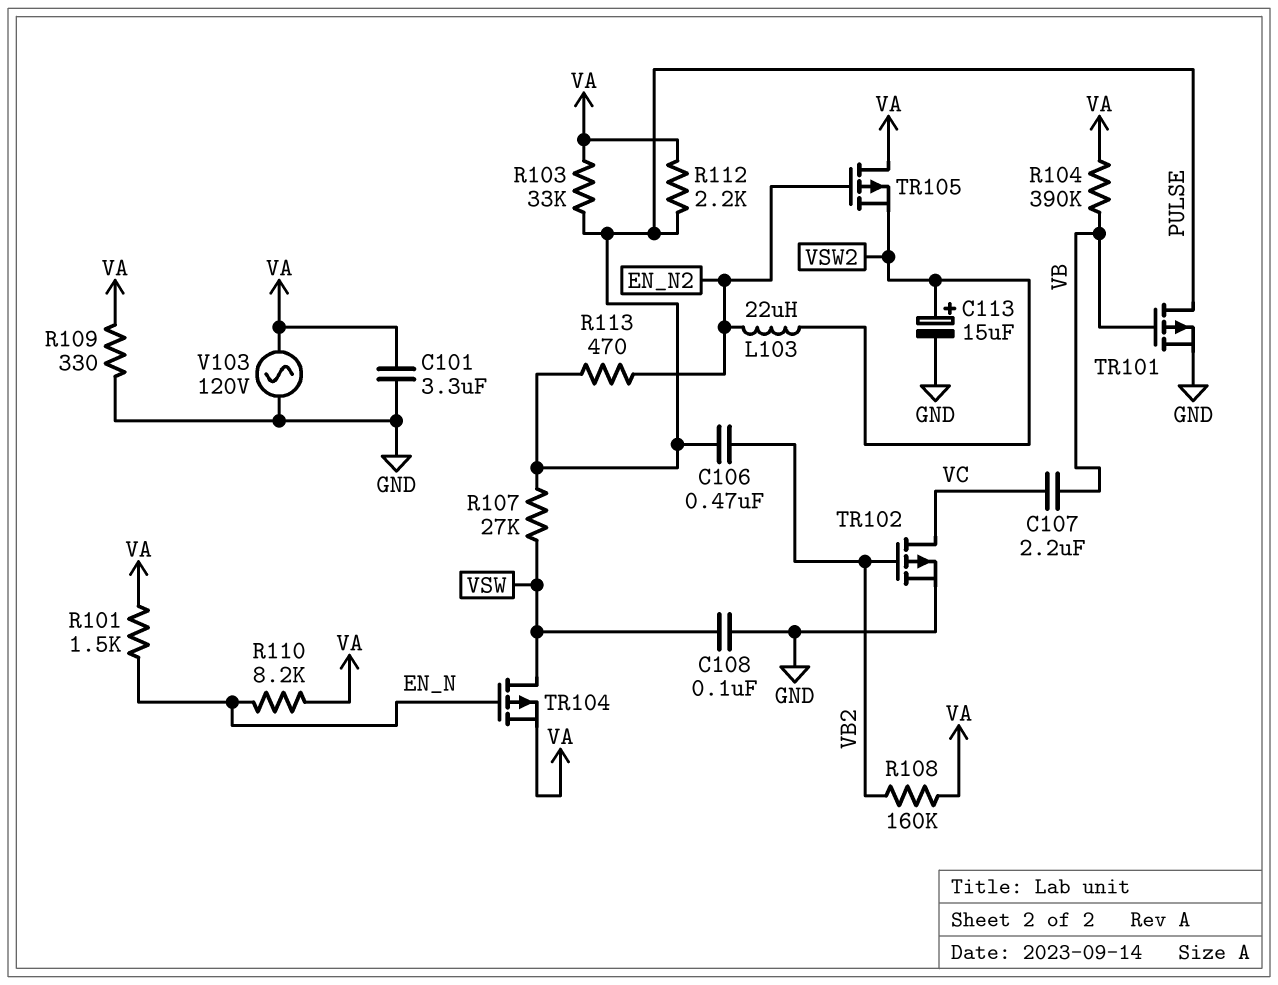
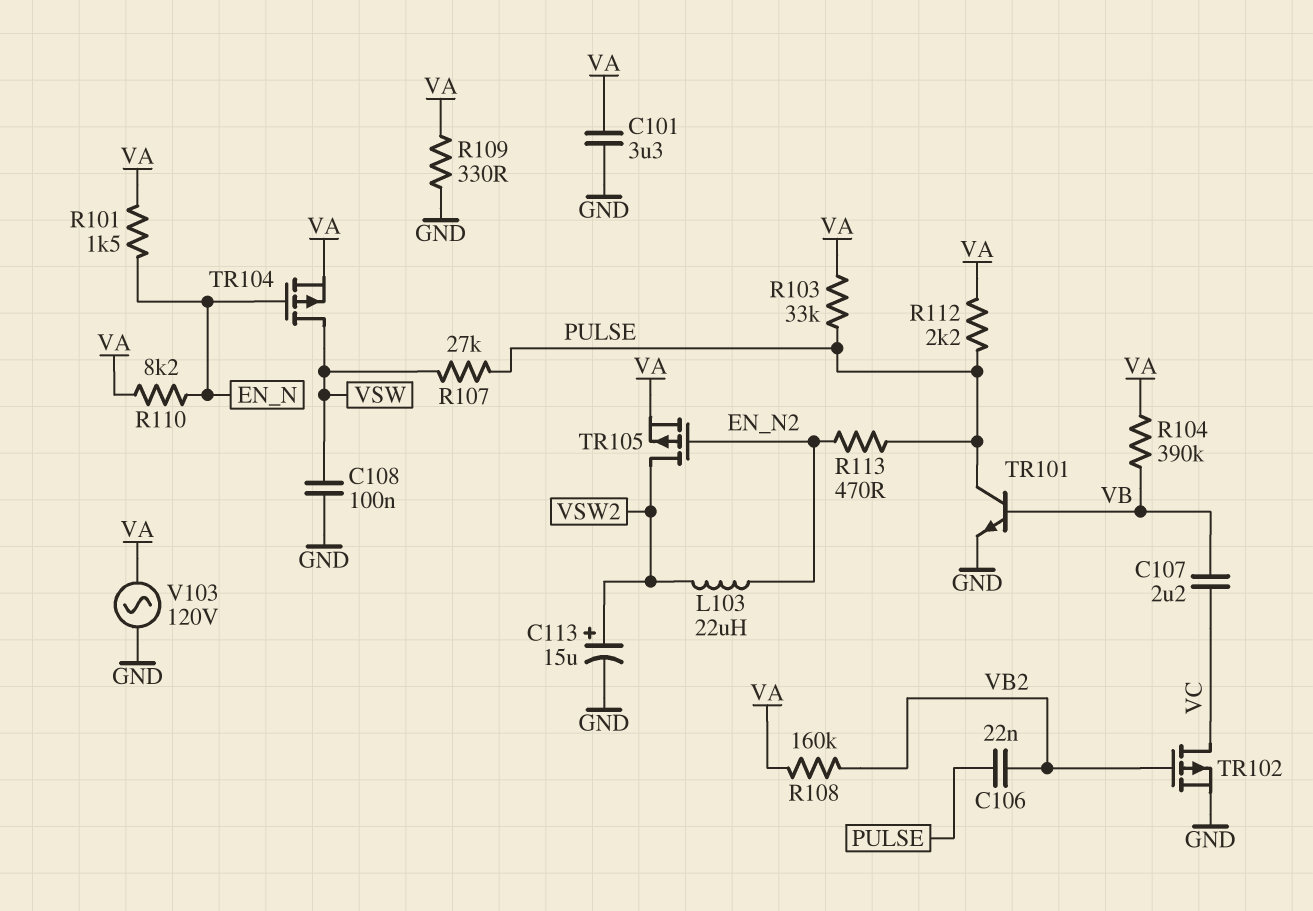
C106: 470nF (PULSE, VB2) -> 22nF (PULSE, VB2)
TR101: PMOS (G VB, D PULSE, S GND) -> NPN (B VB, C PULSE, E GND)
TR105: PMOS (G EN_N2, D VA, S VSW2) -> PMOS (G EN_N2, D VSW2, S VA)

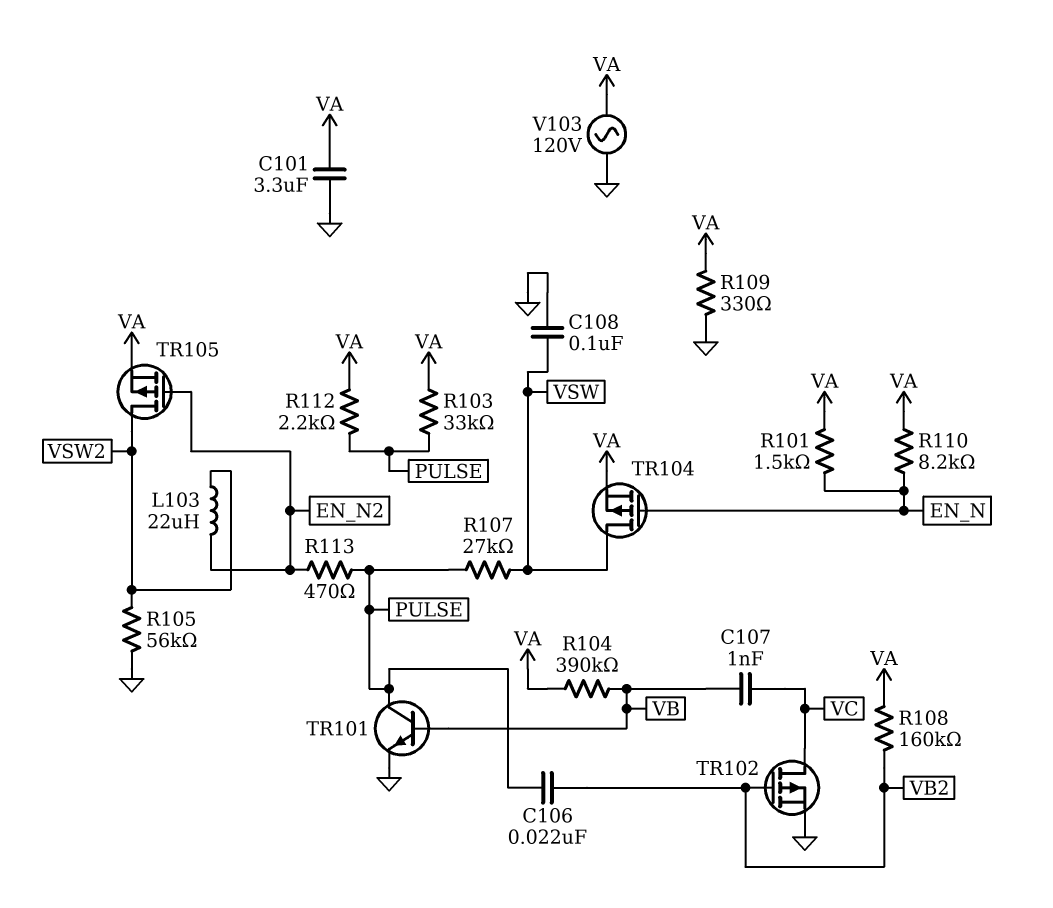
C107: 2.2uF (VB, VC) -> 1nF (VB, VC)
C113: 15uF (plus VSW2, minus GND) -> none
R105: none -> 56k (GND, VSW2)

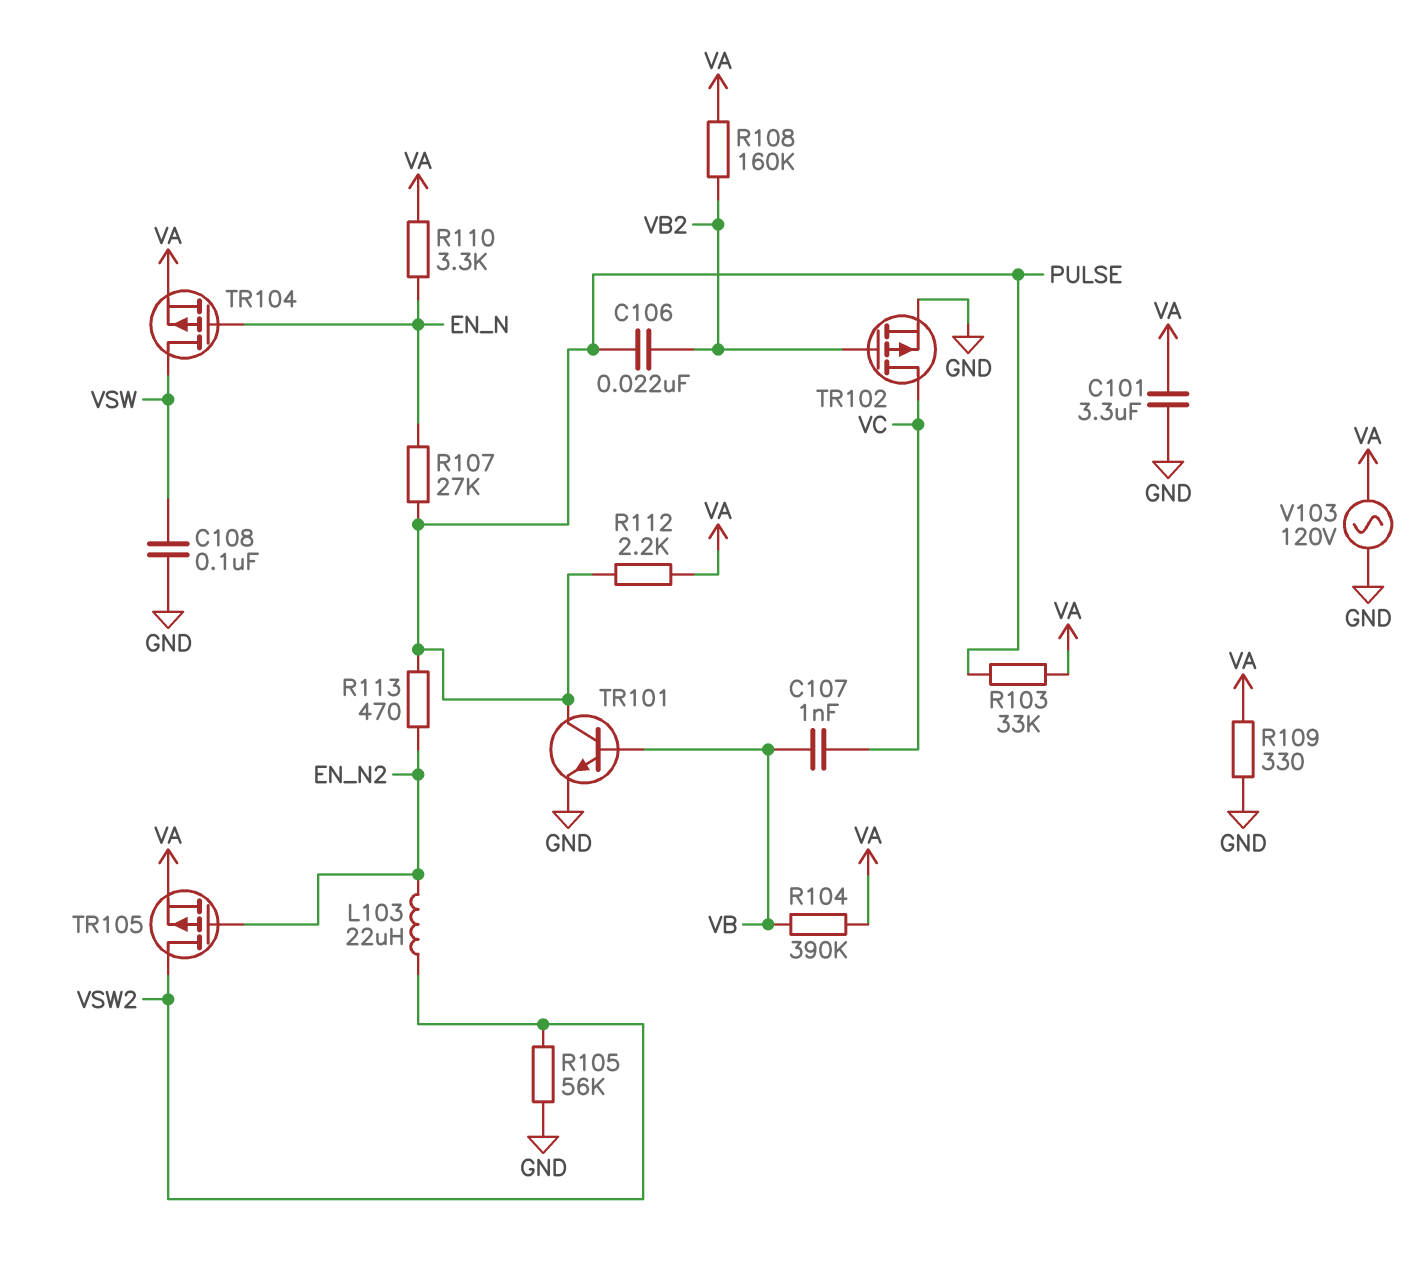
R101: 1.5k (EN_N, VA) -> none
R107: 27k (PULSE, VSW) -> 27k (EN_N, PULSE)
R110: 8.2k (EN_N, VA) -> 3.3k (EN_N, VA)

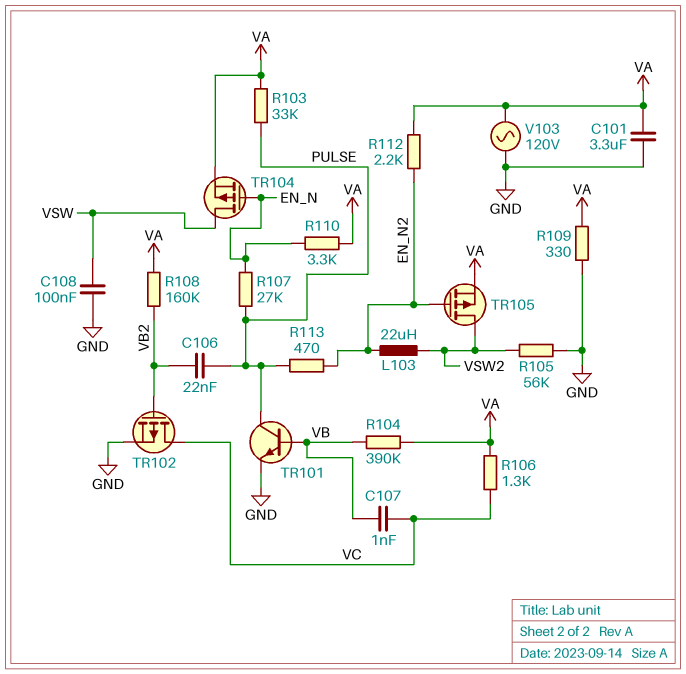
R106: none -> 1.3k (VA, VC)
R112: 2.2k (PULSE, VA) -> 2.2k (EN_N2, VA)

